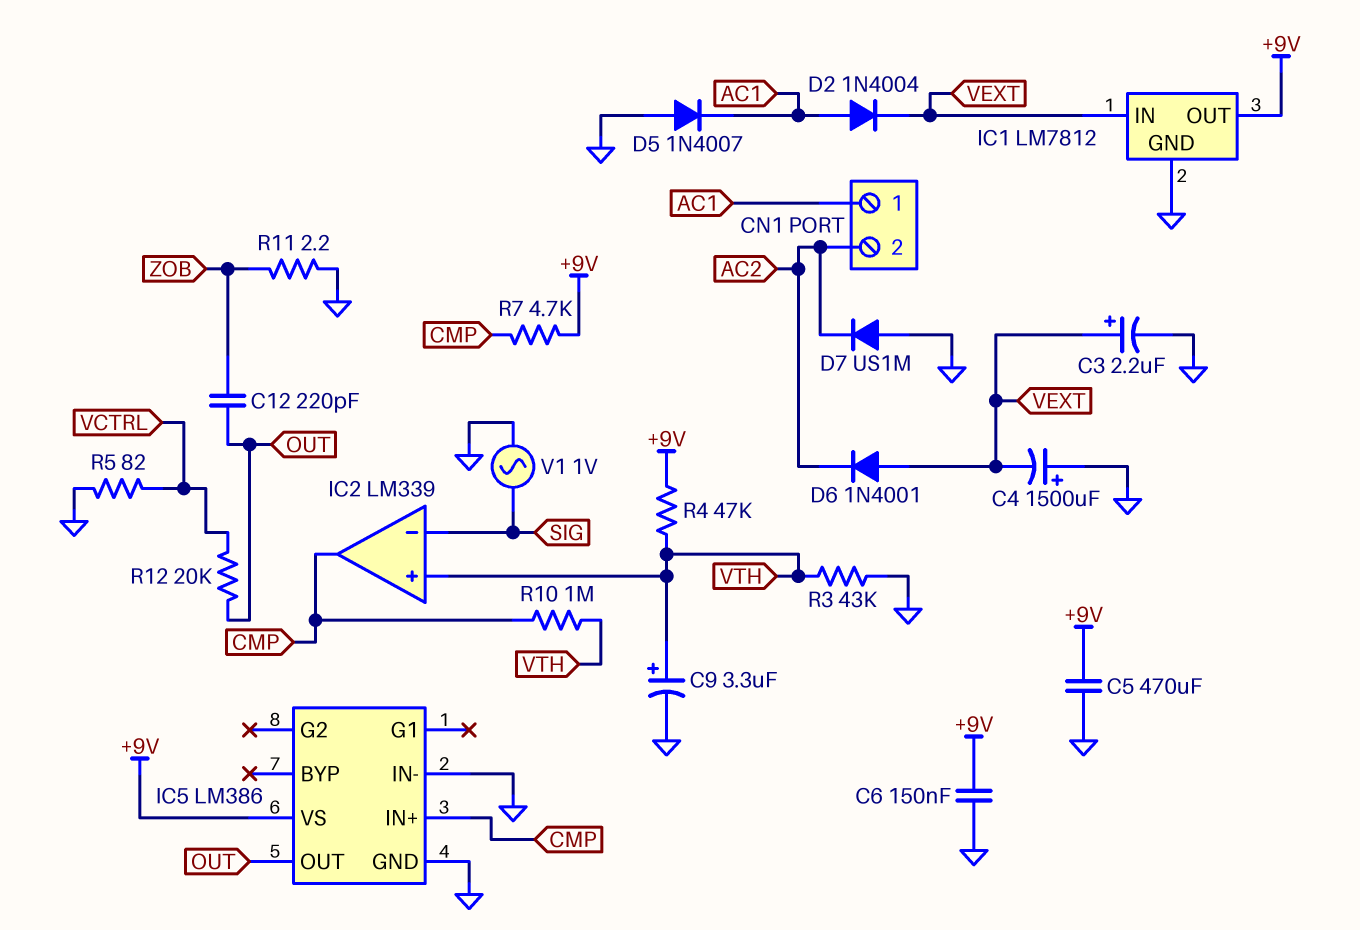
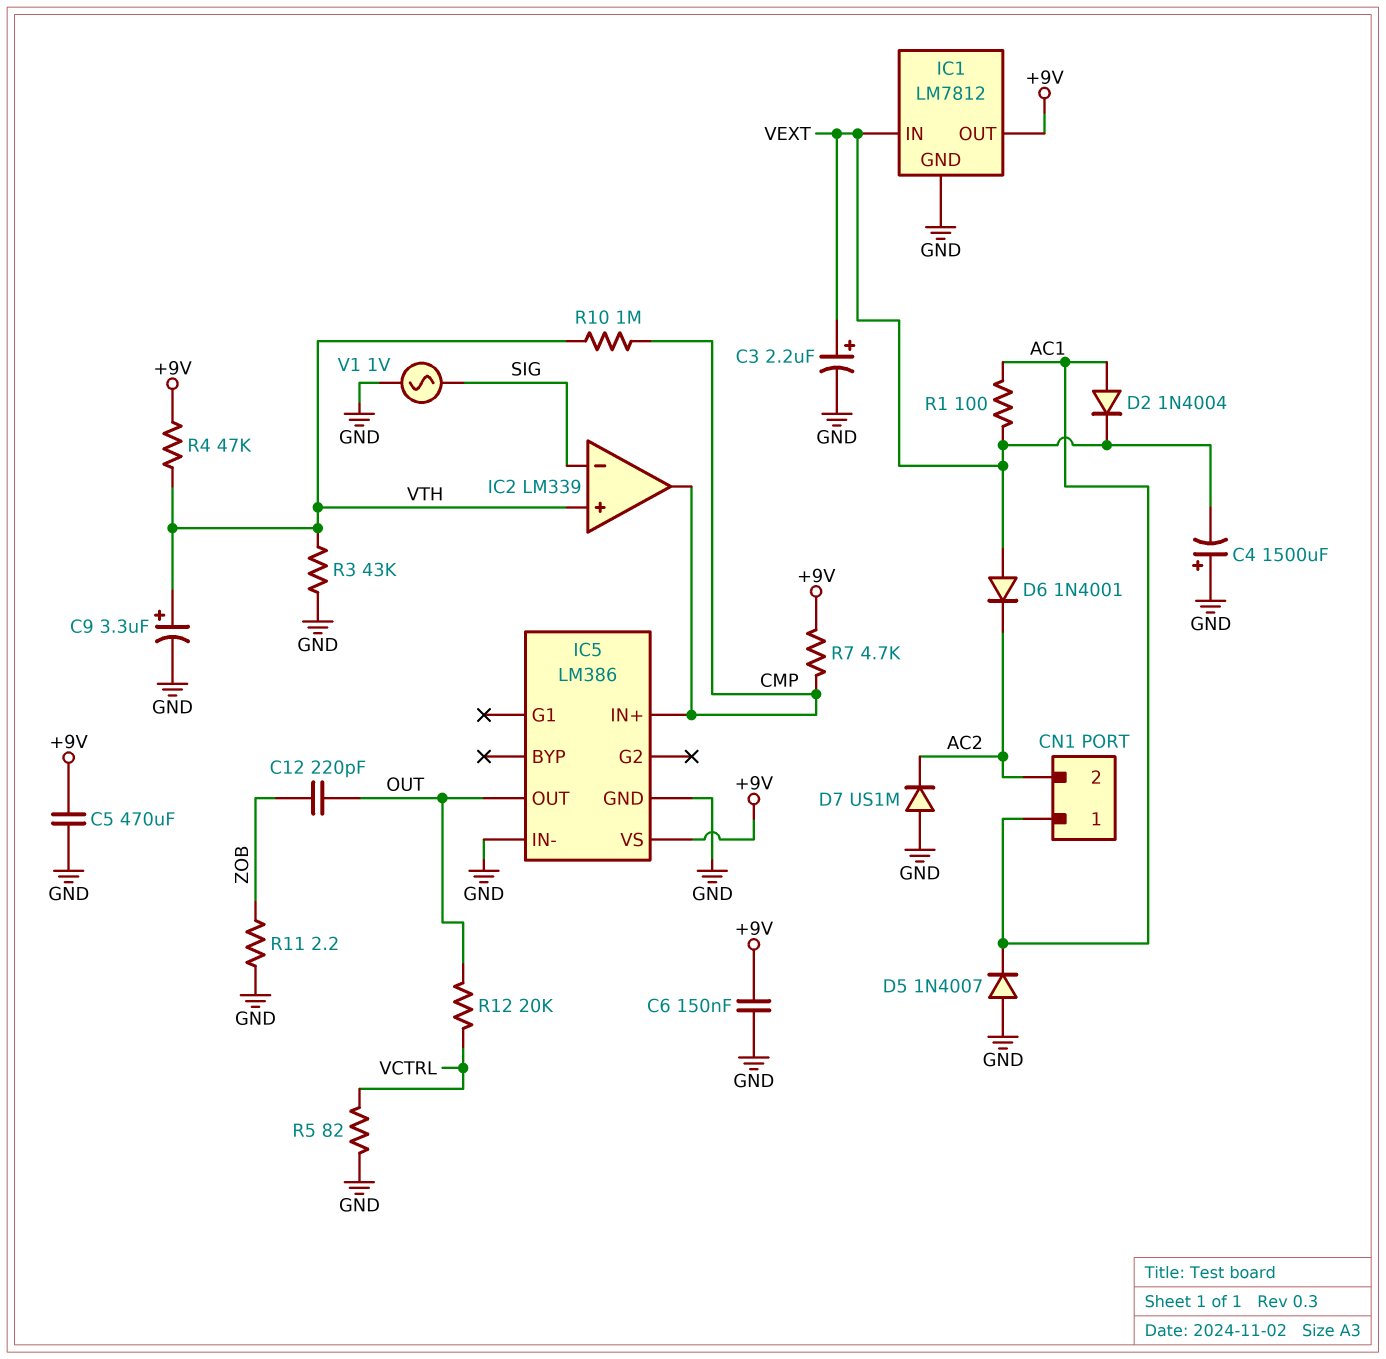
R1: none -> 100 (AC1, VEXT)

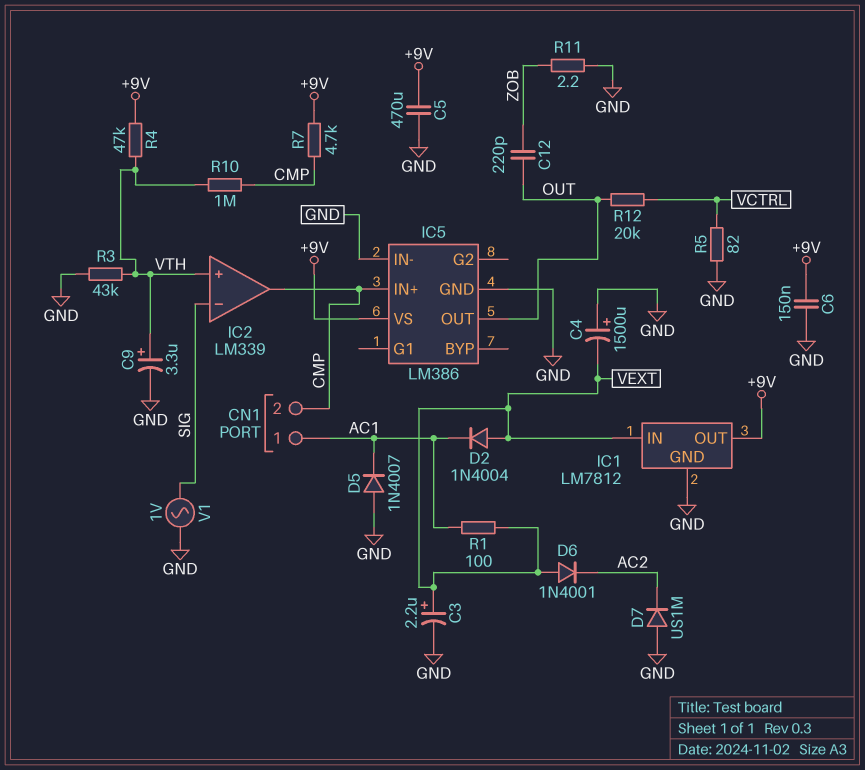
CN1 pin 2: AC2 -> CMP
D2: diode 1N4004 (A AC1, K VEXT) -> diode 1N4004 (A VEXT, K AC1)

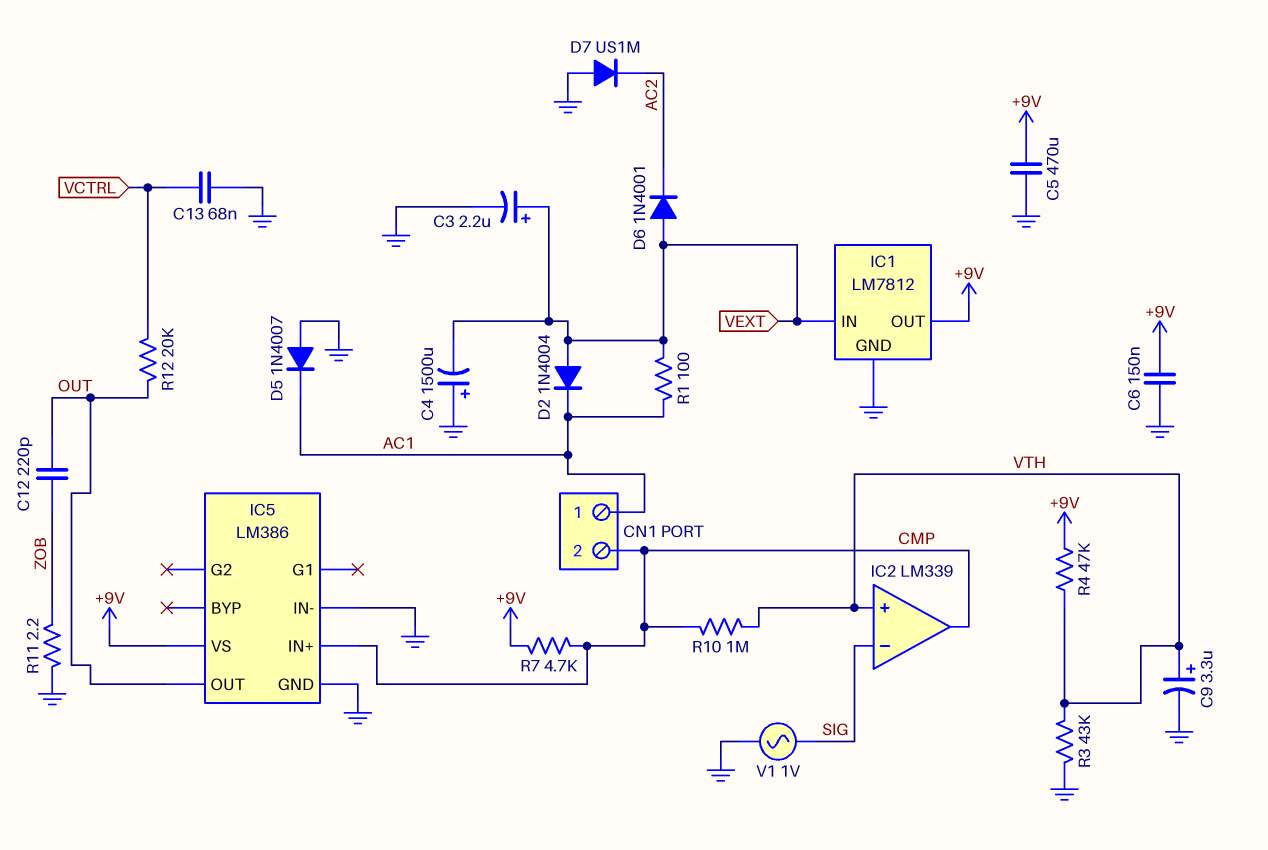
C13: none -> 68nF (GND, VCTRL)
R5: 82 (GND, VCTRL) -> none

